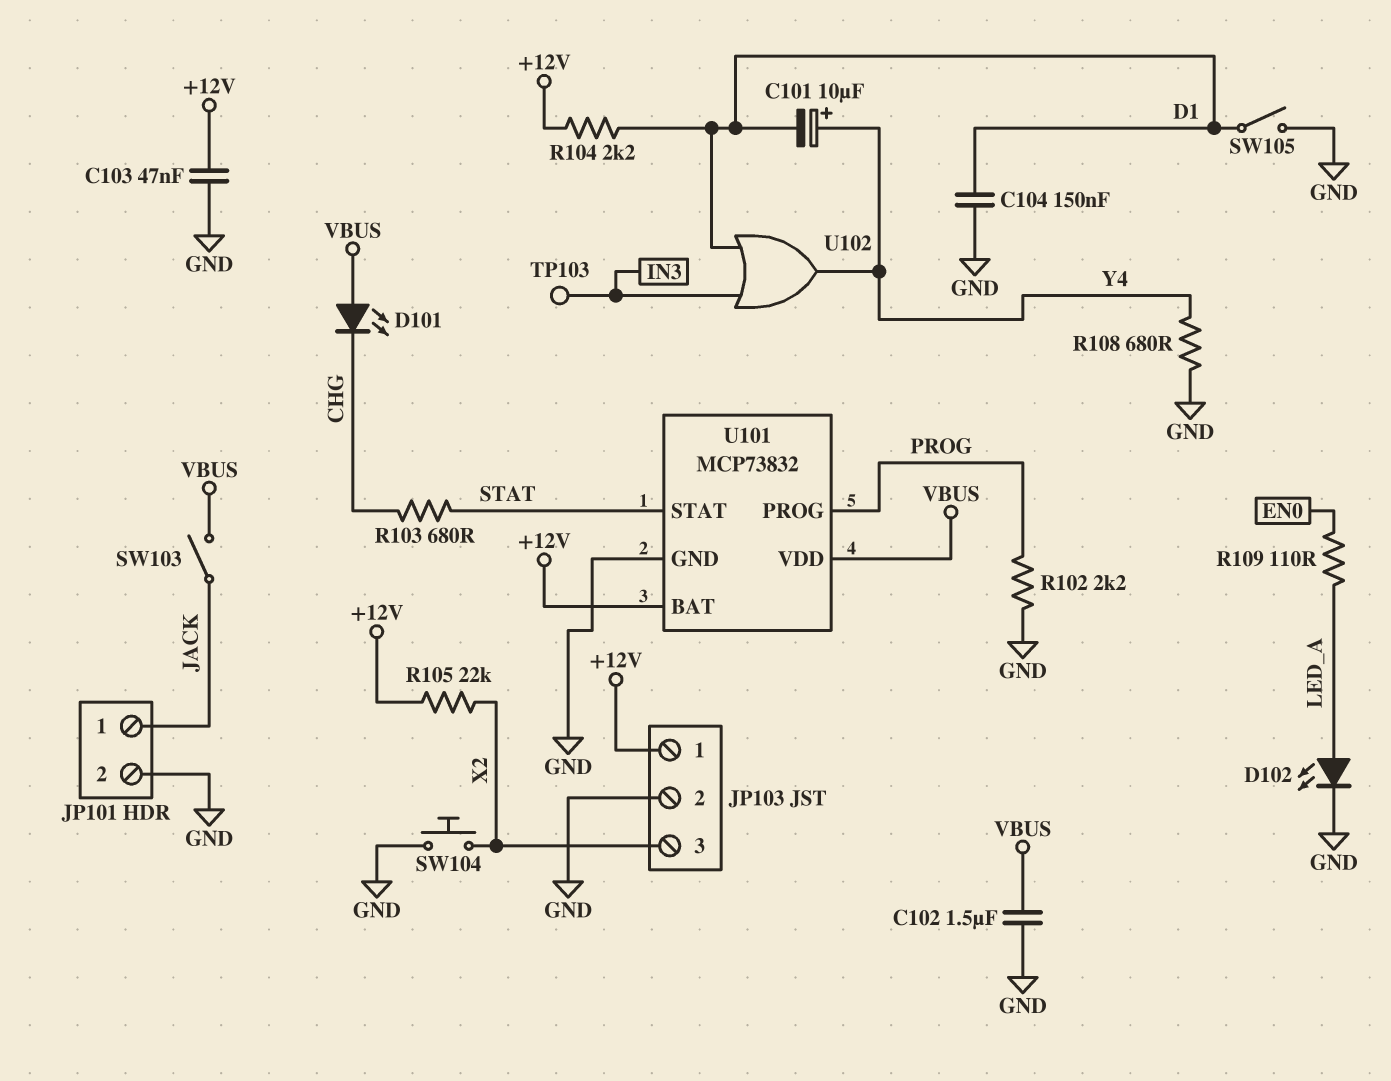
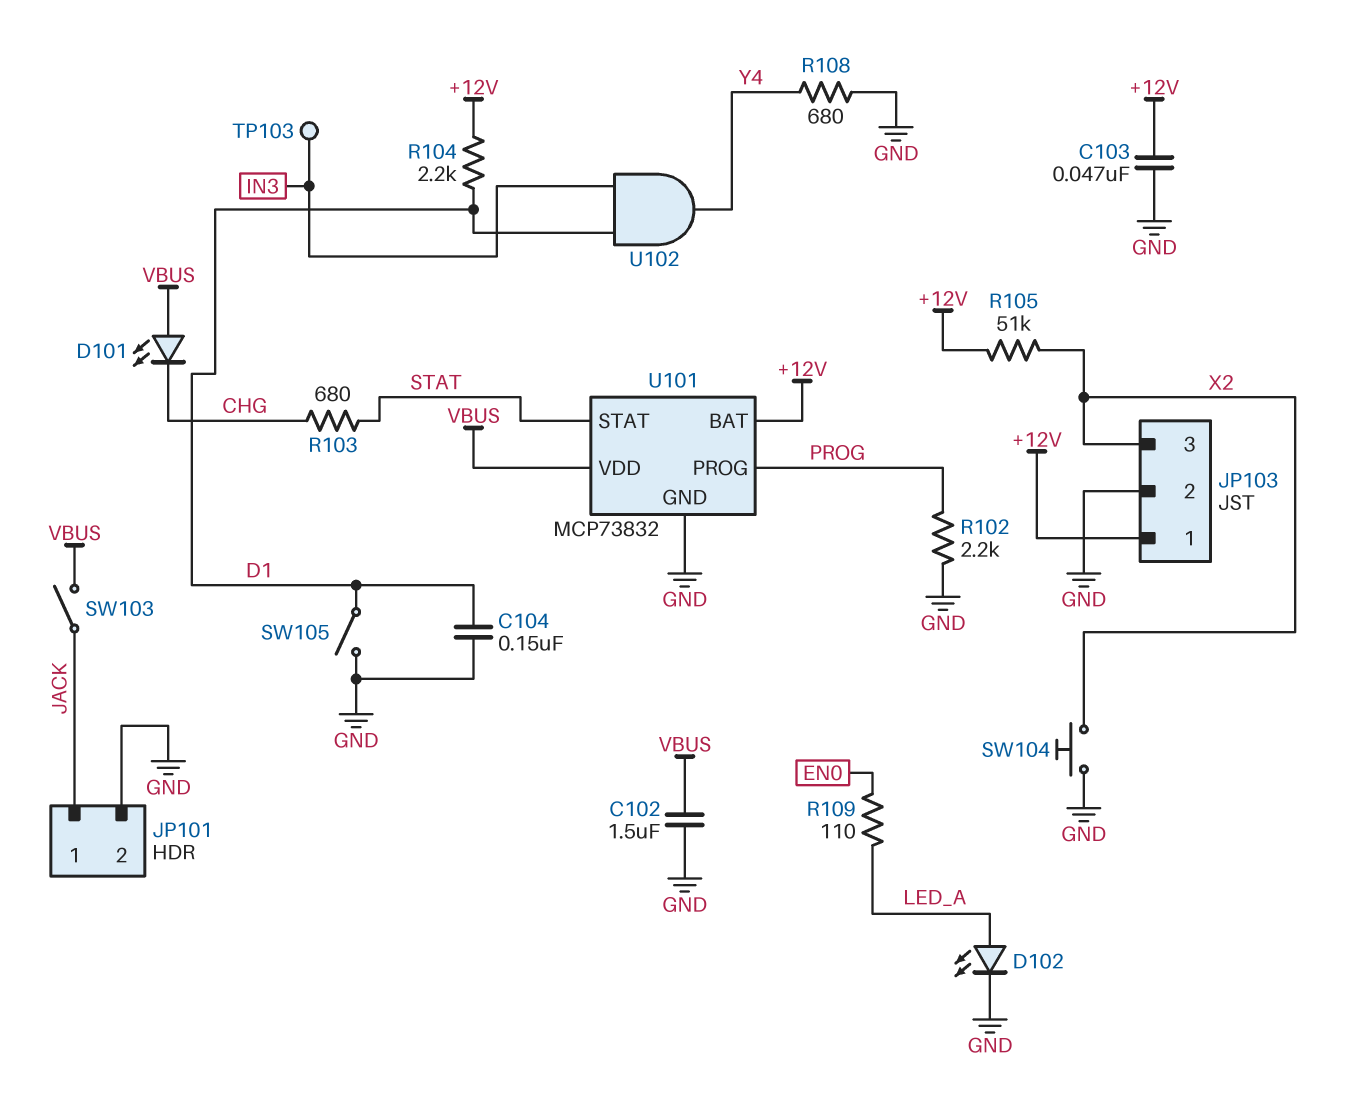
C101: 10uF (plus Y4, minus D1) -> none
R105: 22k (+12V, X2) -> 51k (+12V, X2)
U102: OR (in D1, in IN3, out Y4) -> AND (in D1, in IN3, out Y4)

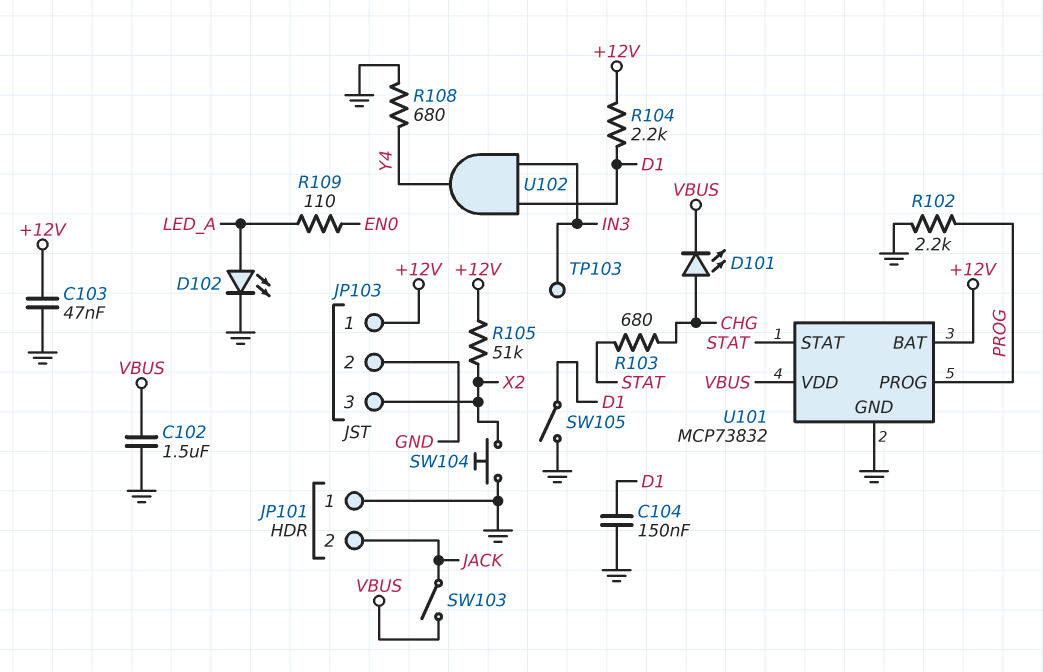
D101: LED (A VBUS, K CHG) -> LED (A CHG, K VBUS)
JP101 pin 1: JACK -> GND
JP101 pin 2: GND -> JACK

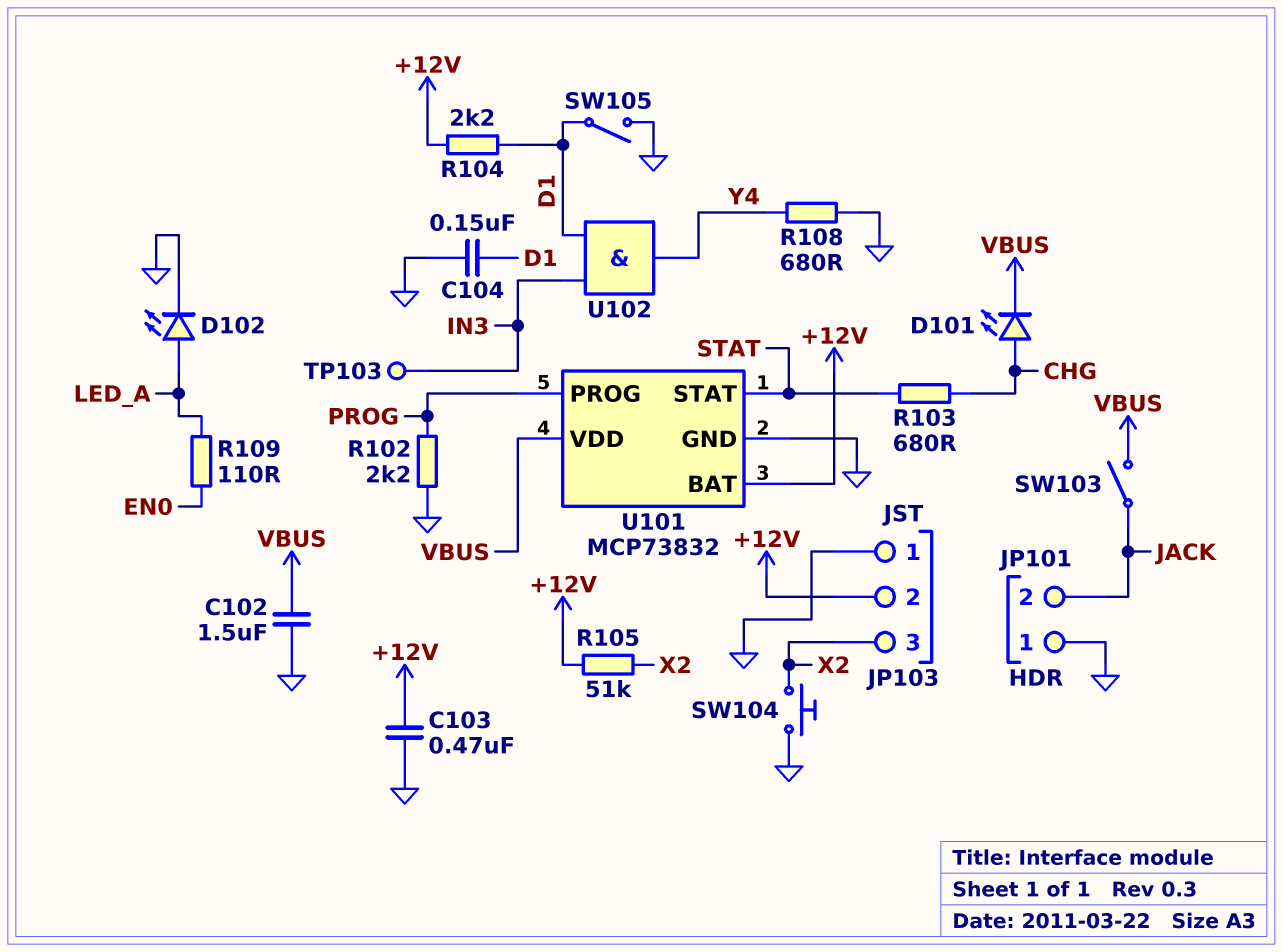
C103: 47nF (+12V, GND) -> 470nF (+12V, GND)
JP103 pin 1: +12V -> GND
JP103 pin 2: GND -> +12V

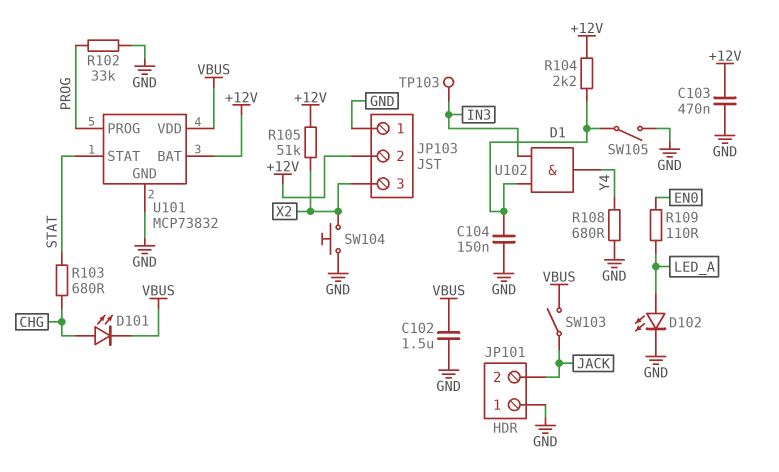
R102: 2.2k (GND, PROG) -> 33k (GND, PROG)

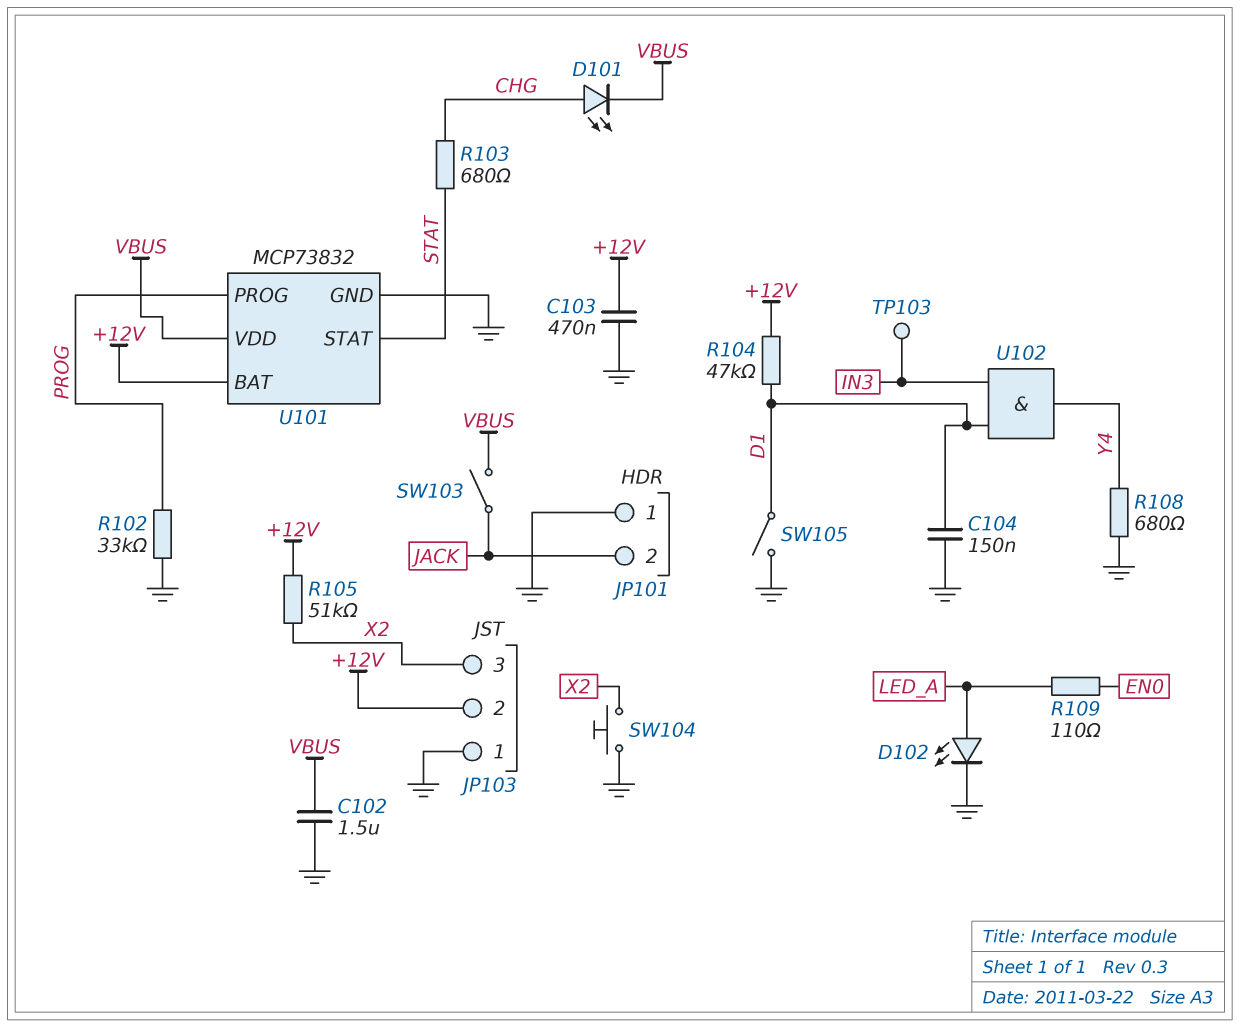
R104: 2.2k (+12V, D1) -> 47k (+12V, D1)

